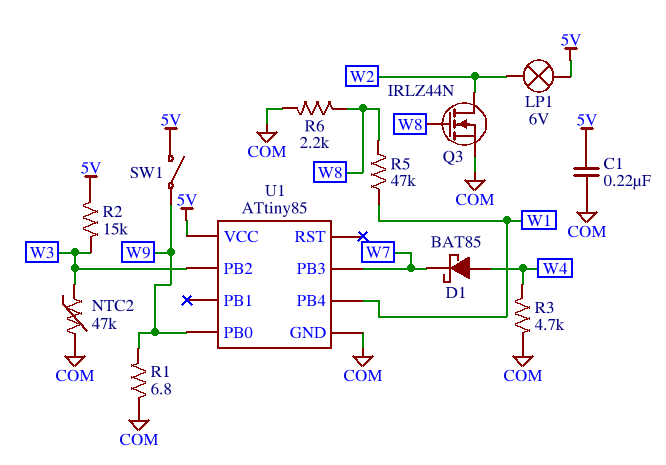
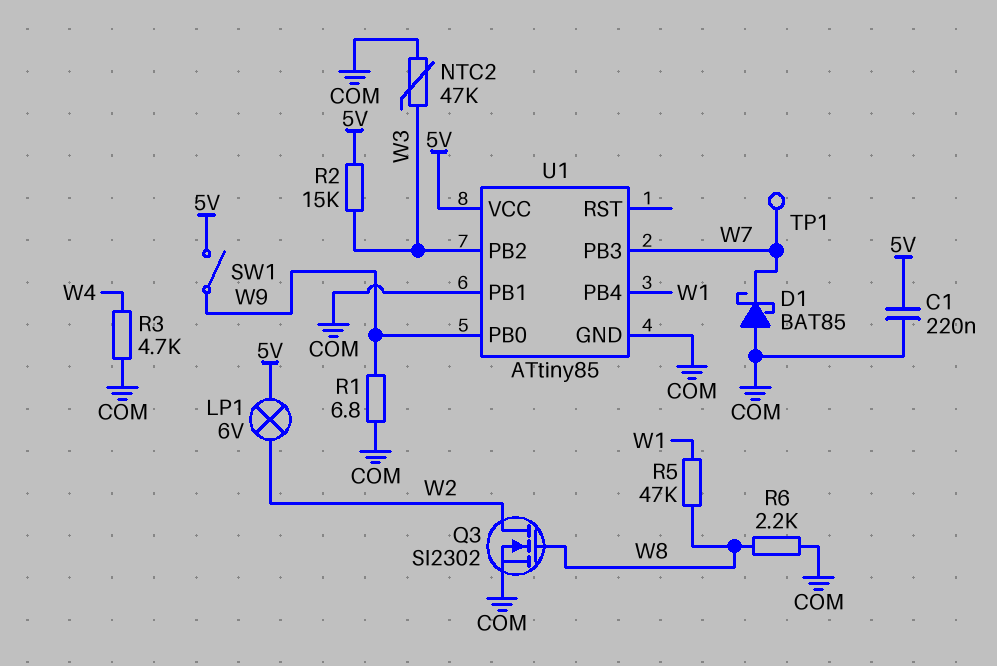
D1: schottky BAT85 (A W4, K W7) -> schottky BAT85 (A COM, K W7)
Q3: NMOS IRLZ44N (G W8, D W2, S COM) -> NMOS SI2302 (G W8, D W2, S COM)
TP1: none -> test point (W7)
U1 pin PB1: none -> COM

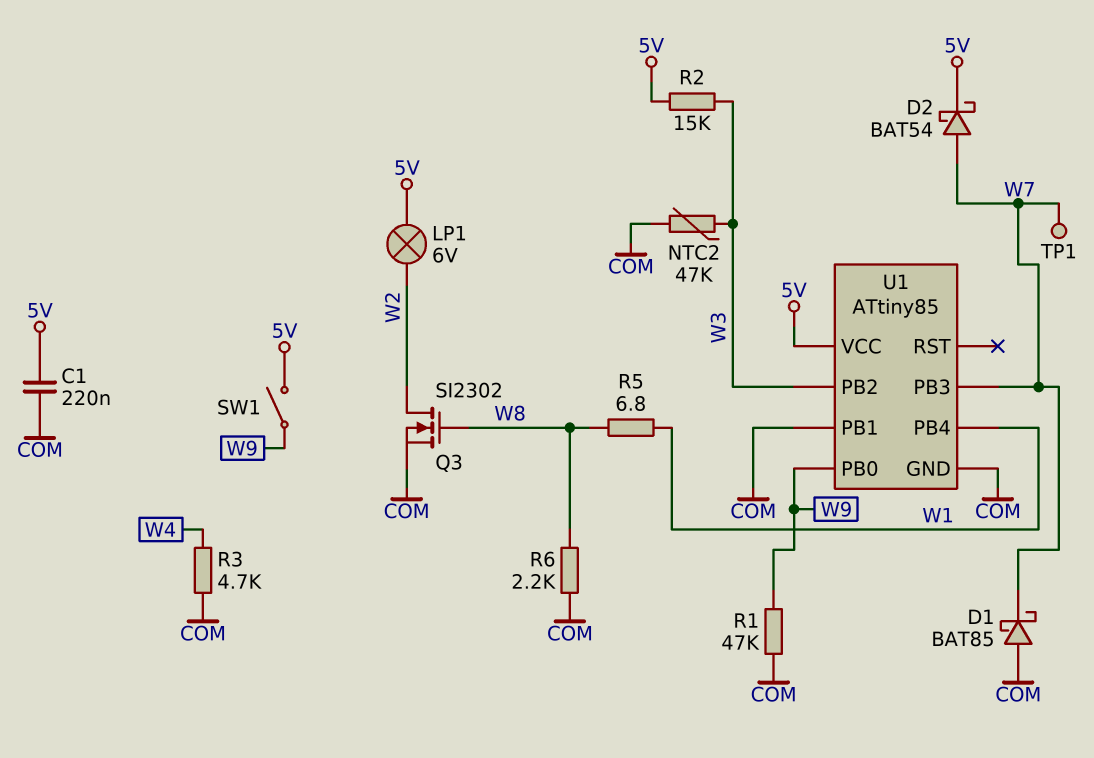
D2: none -> schottky BAT54 (A W7, K 5V)
R1: 6.8 (COM, W9) -> 47k (COM, W9)
R5: 47k (W1, W8) -> 6.8 (W1, W8)

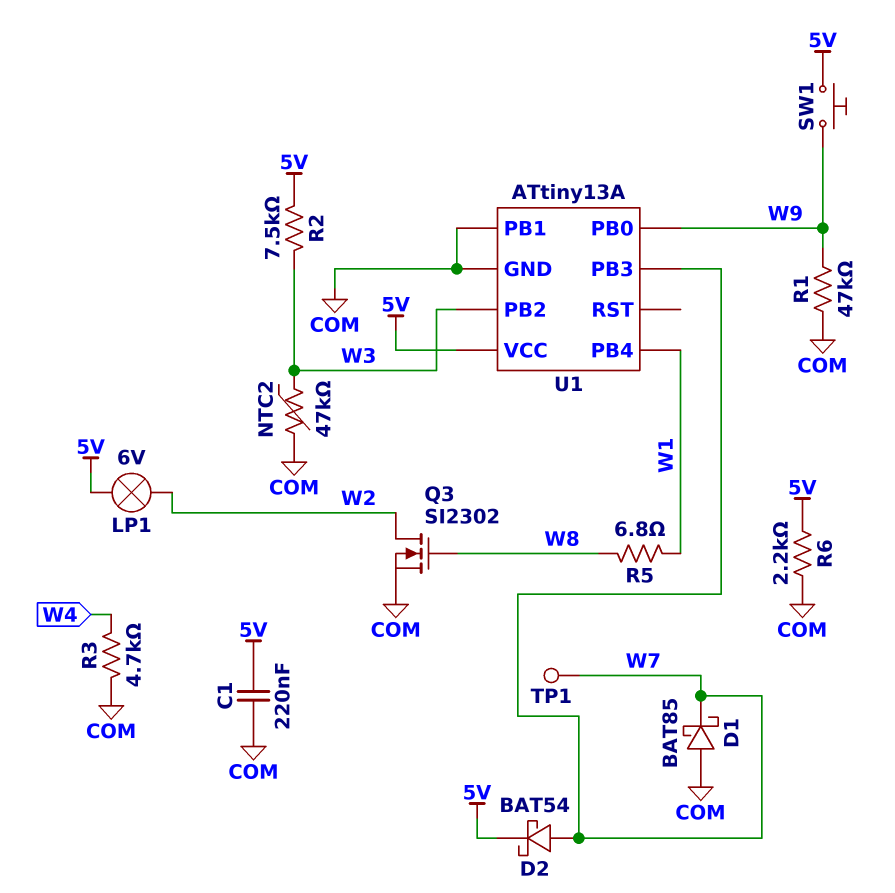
R2: 15k (5V, W3) -> 7.5k (5V, W3)
R6: 2.2k (COM, W8) -> 2.2k (5V, COM)
SW1: switch (5V, W9) -> button (5V, W9)
U1: ATtiny85 -> ATtiny13A

